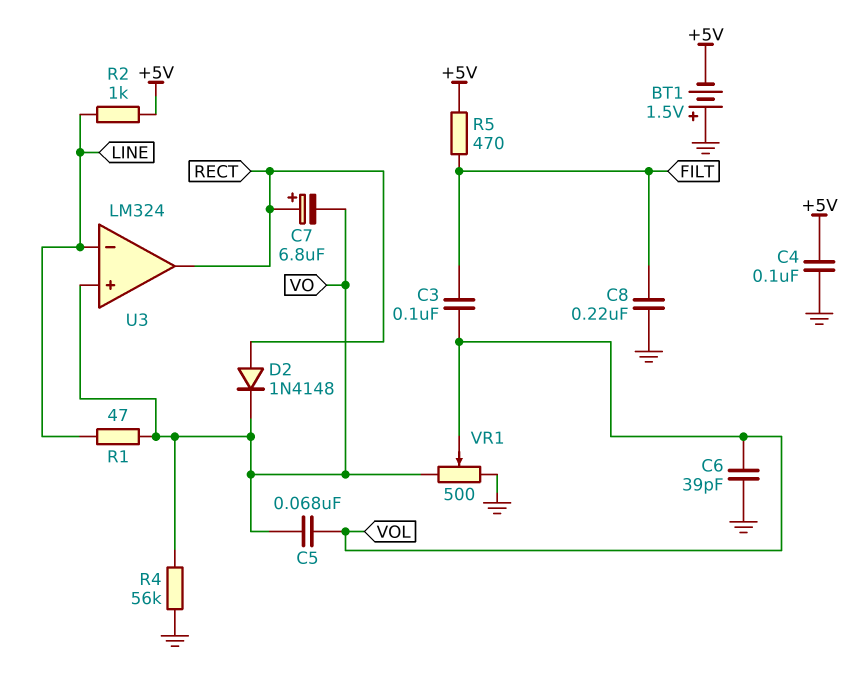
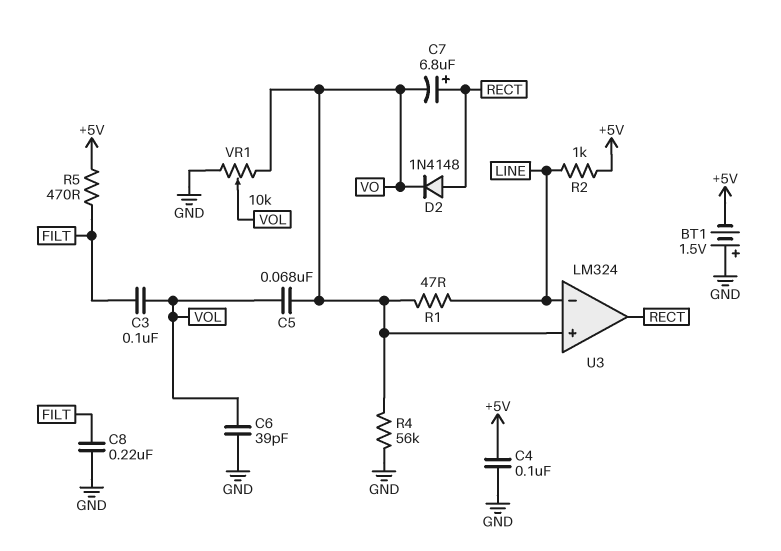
VR1: 500 (GND, VO, wiper VOL) -> 10k (GND, VO, wiper VOL)

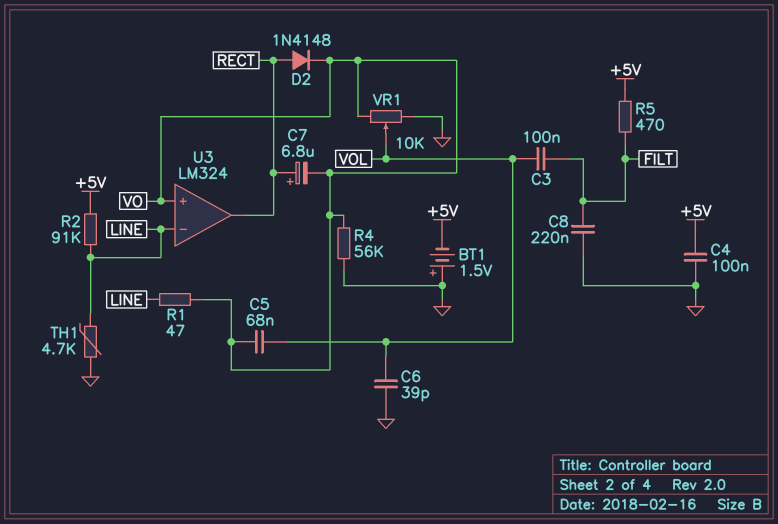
R2: 1k (+5V, LINE) -> 91k (+5V, LINE)
TH1: none -> 4.7k (GND, LINE)

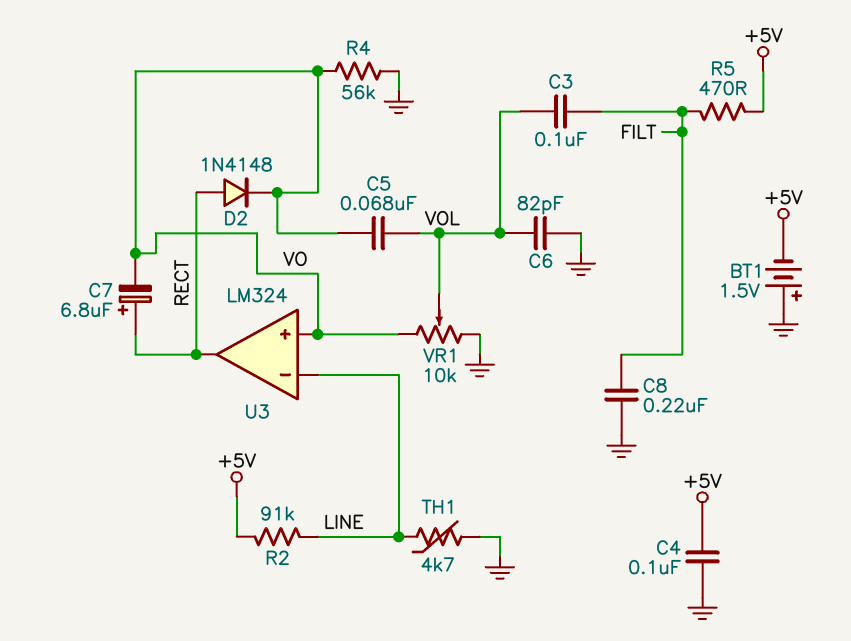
C6: 39pF (GND, VOL) -> 82pF (GND, VOL)
R1: 47 (LINE, VO) -> none

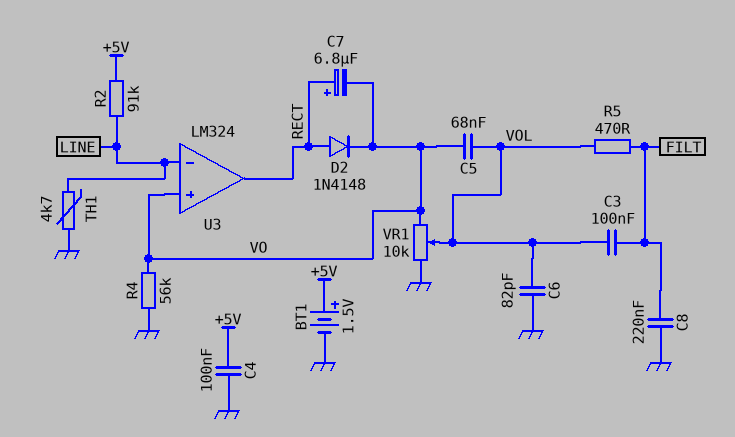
BT1: 1.5V (plus GND, minus +5V) -> 1.5V (plus +5V, minus GND)
R5: 470 (+5V, FILT) -> 470 (FILT, VOL)

